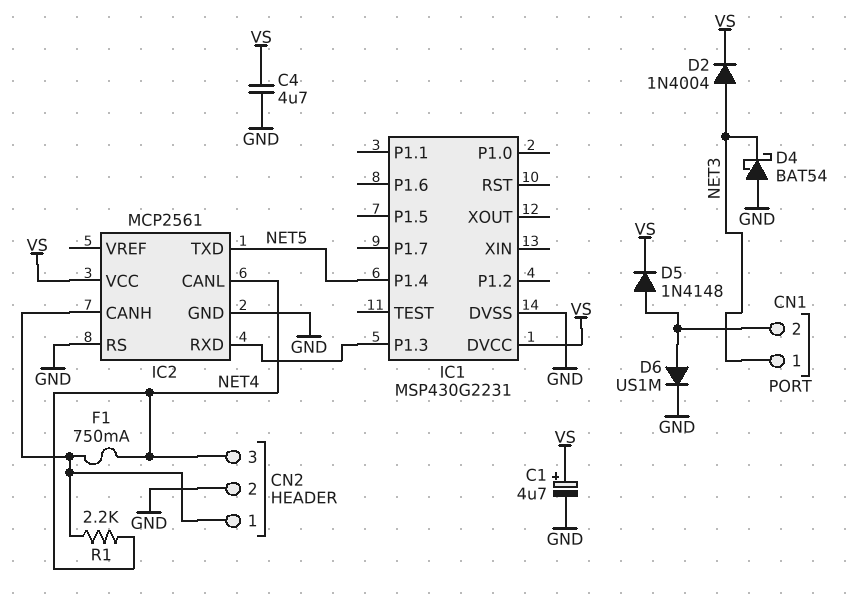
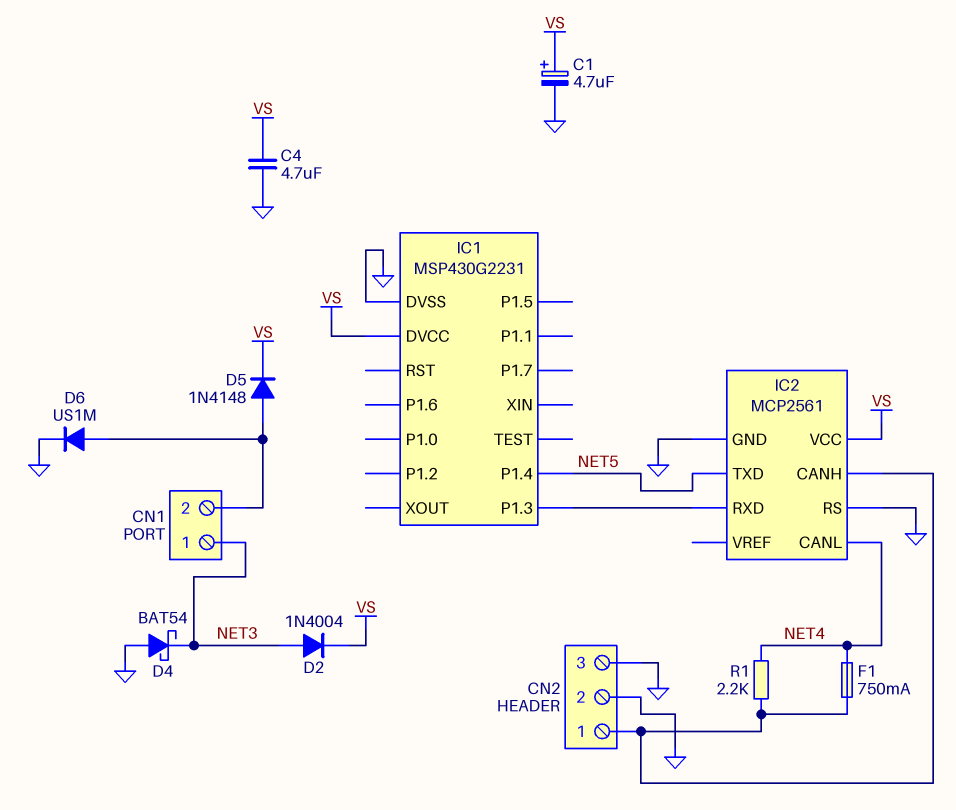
CN2 pin 3: NET4 -> GND

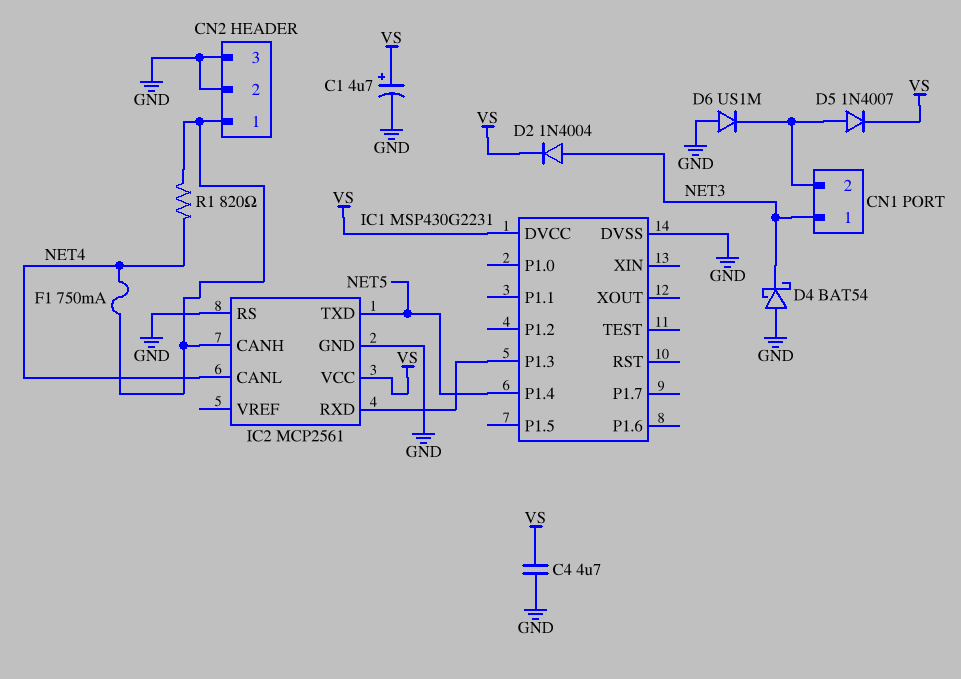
D5: diode 1N4148 (A CN1/2, K VS) -> diode 1N4007 (A CN1/2, K VS)
D6: diode US1M (A CN1/2, K GND) -> diode US1M (A GND, K CN1/2)
R1: 2.2k (CN2/1, NET4) -> 820 (CN2/1, NET4)

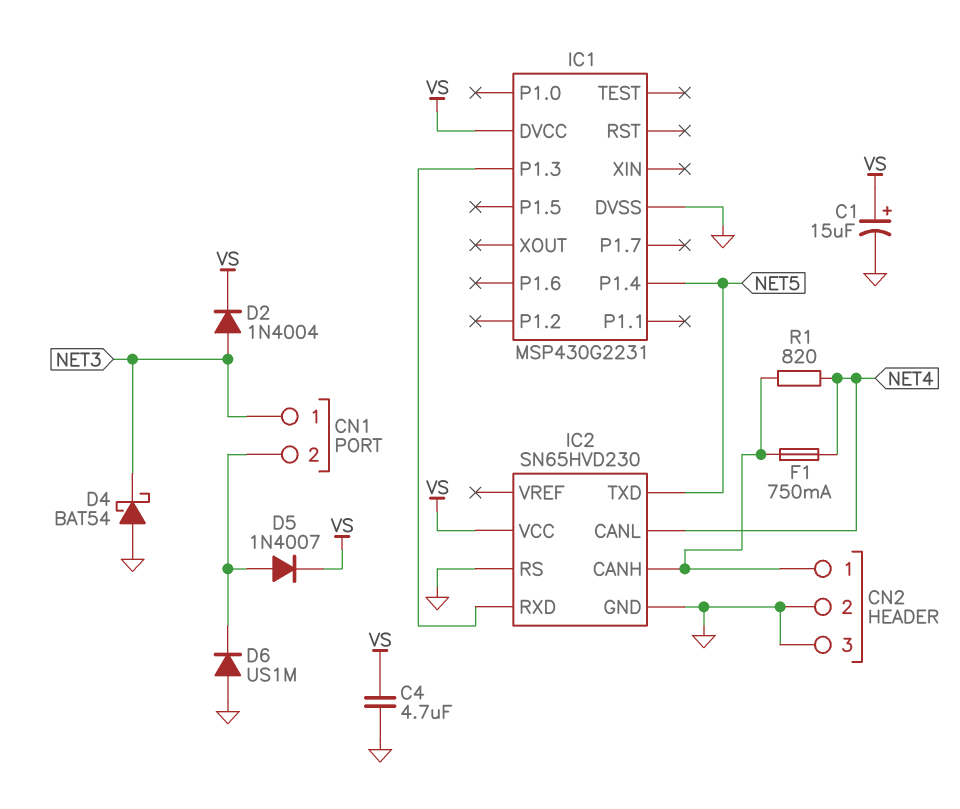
C1: 4.7uF (plus VS, minus GND) -> 15uF (plus VS, minus GND)
IC2: MCP2561 -> SN65HVD230

